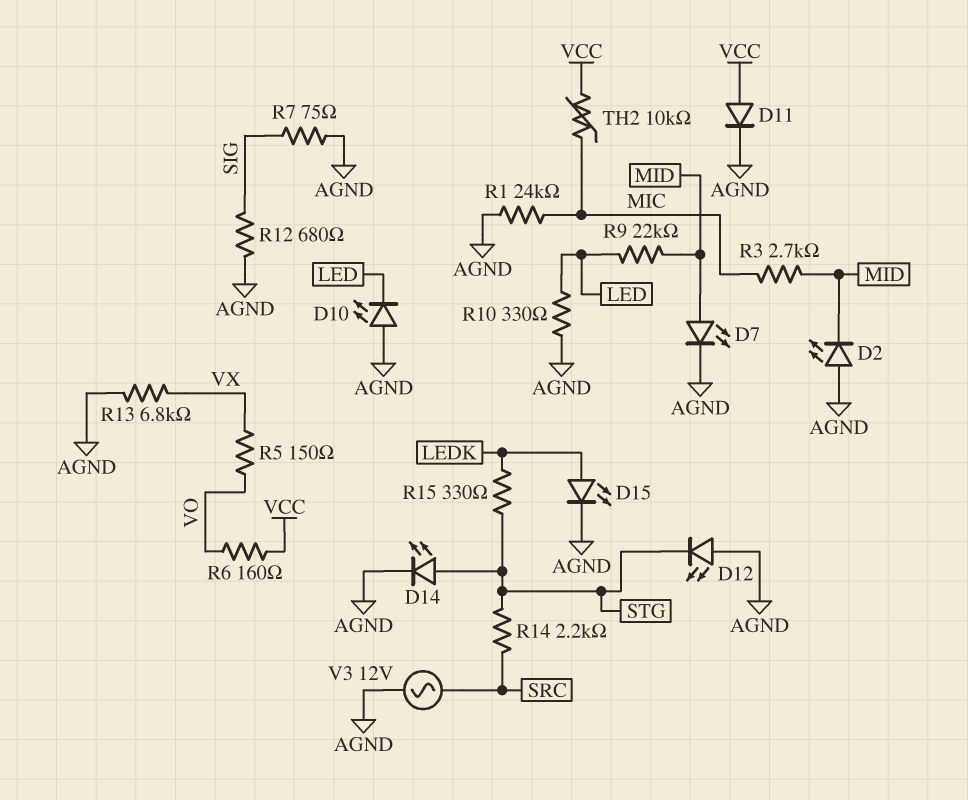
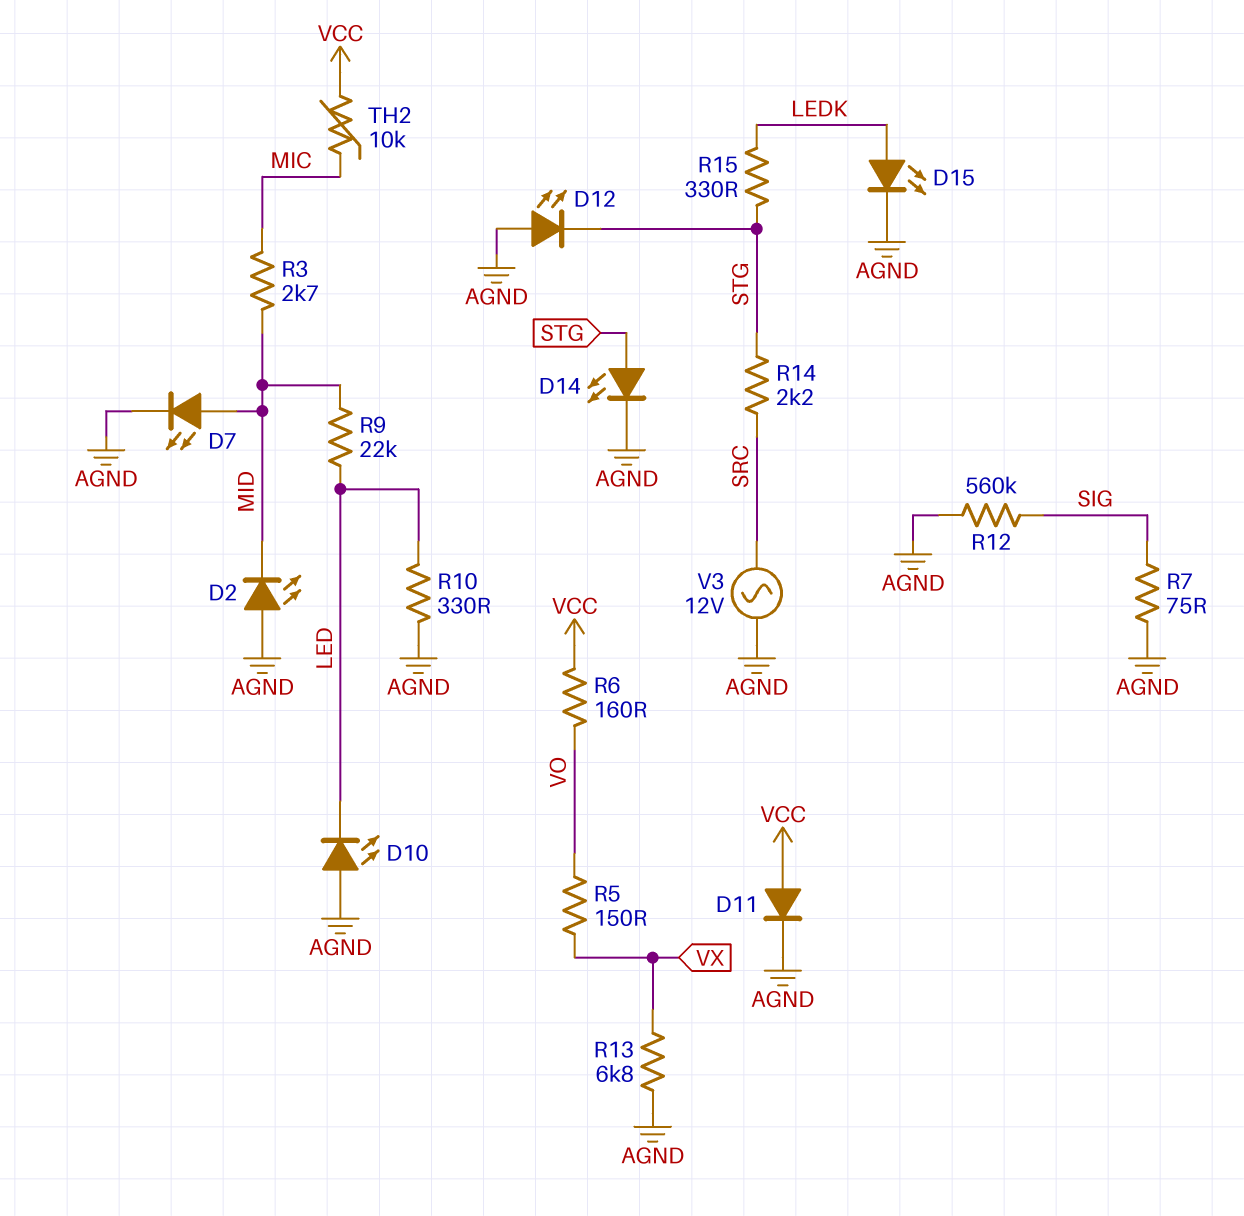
R1: 24k (AGND, MIC) -> none
R12: 680 (AGND, SIG) -> 560k (AGND, SIG)

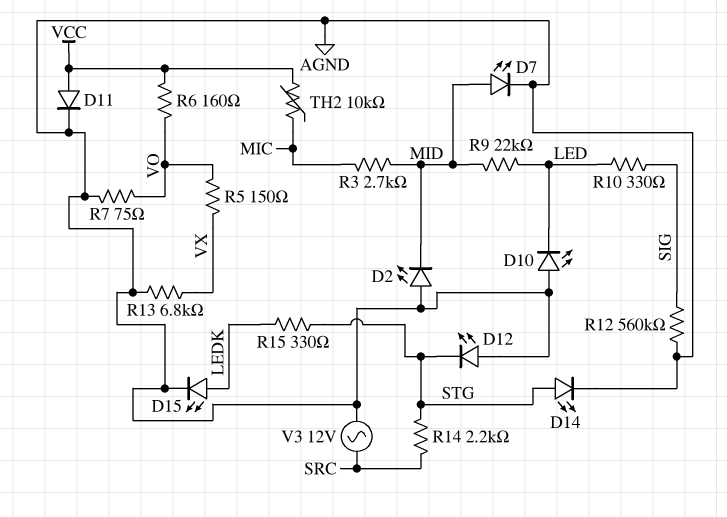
R7: 75 (AGND, SIG) -> 75 (AGND, VO)
R10: 330 (AGND, LED) -> 330 (LED, SIG)

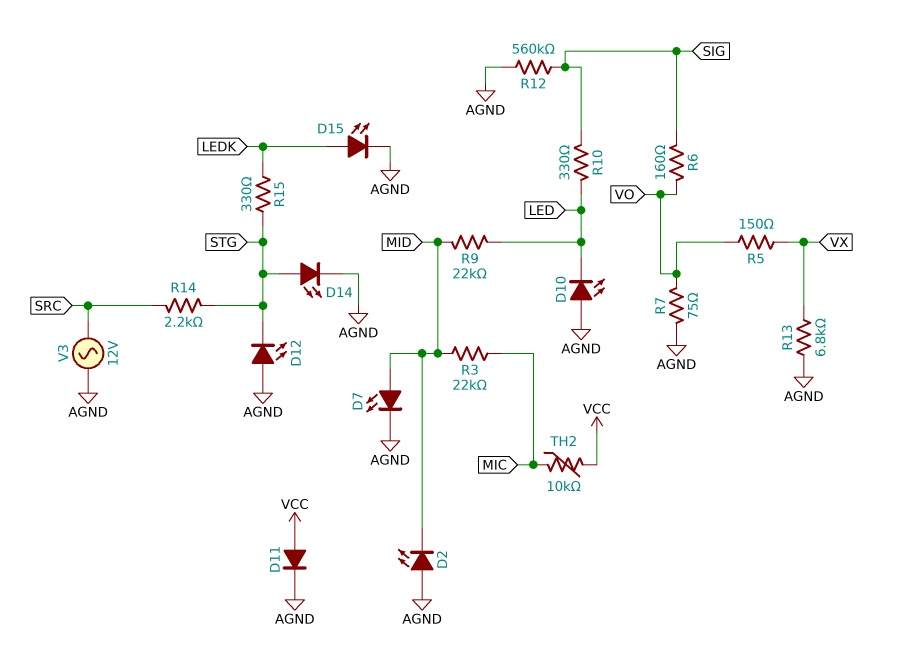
R3: 2.7k (MIC, MID) -> 22k (MIC, MID)
R6: 160 (VCC, VO) -> 160 (SIG, VO)

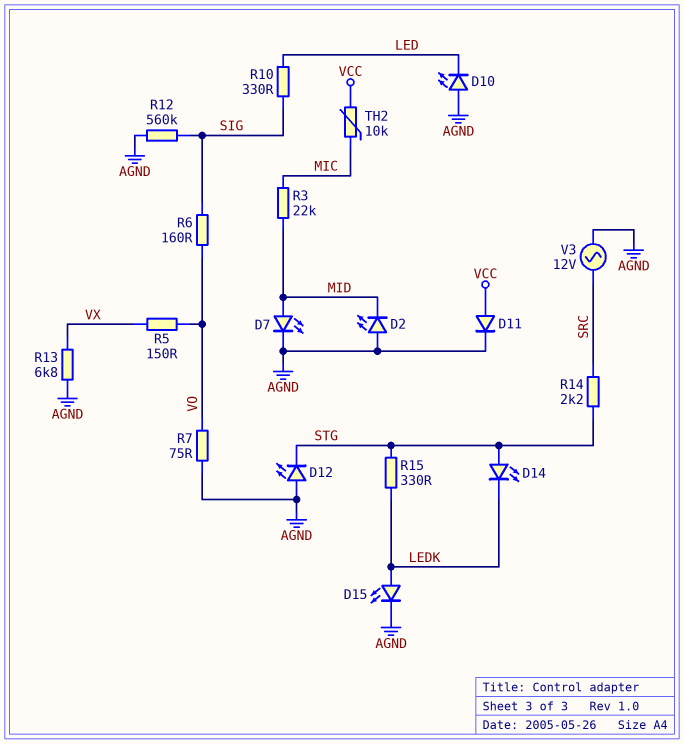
D14: LED (A STG, K AGND) -> LED (A STG, K LEDK)
R9: 22k (LED, MID) -> none

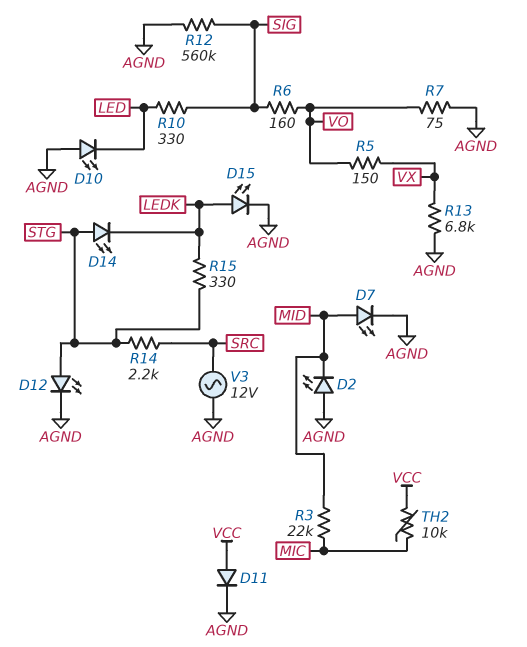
D12: LED (A AGND, K STG) -> LED (A STG, K AGND)

